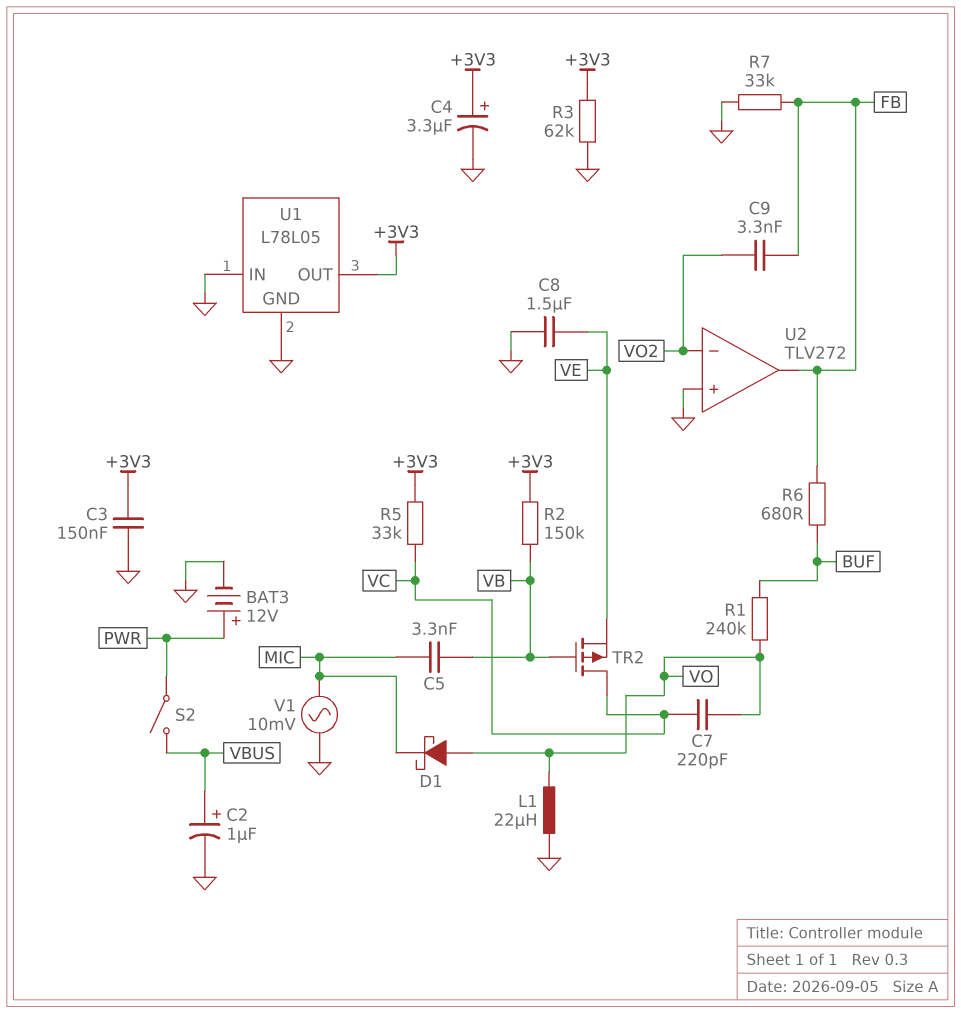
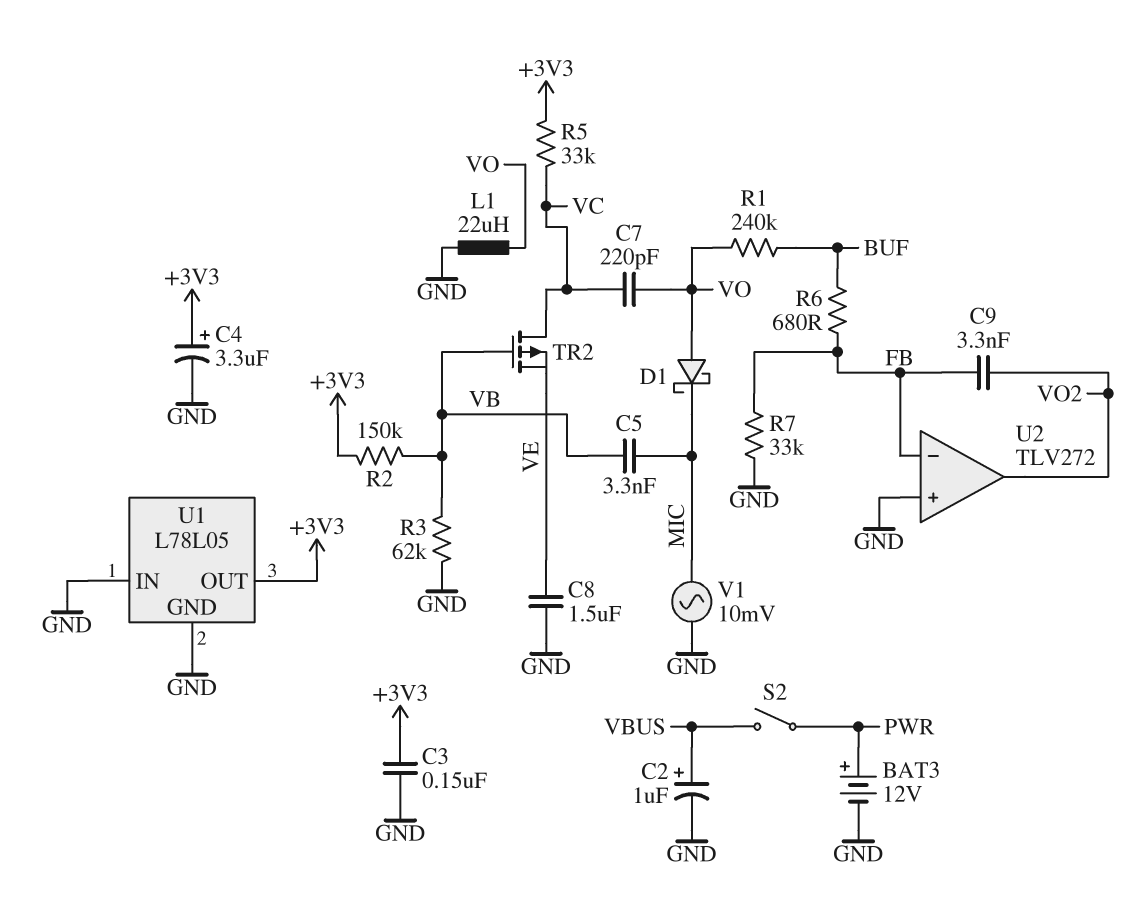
R3: 62k (+3V3, GND) -> 62k (GND, VB)
U2 pin in-: VO2 -> FB
U2 pin out: FB -> VO2

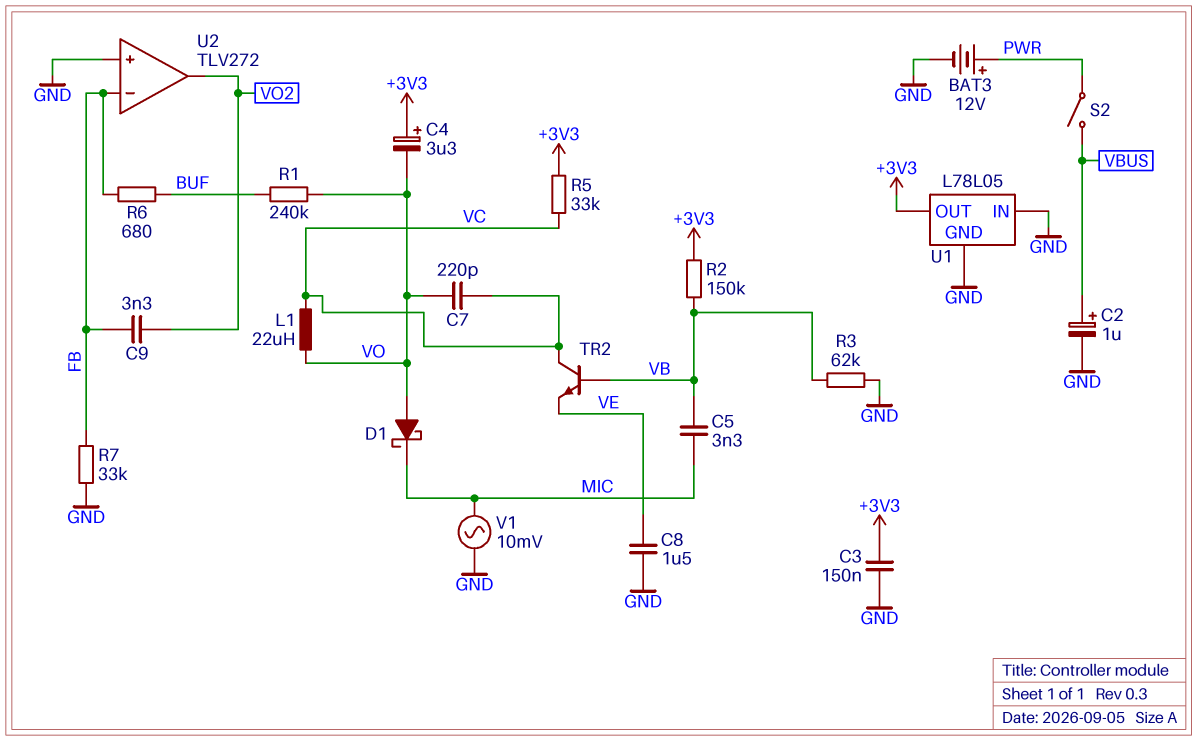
C4: 3.3uF (plus +3V3, minus GND) -> 3.3uF (plus +3V3, minus VO)
L1: 22uH (GND, VO) -> 22uH (VC, VO)
TR2: PMOS (G VB, D VC, S VE) -> NPN (B VB, C VC, E VE)

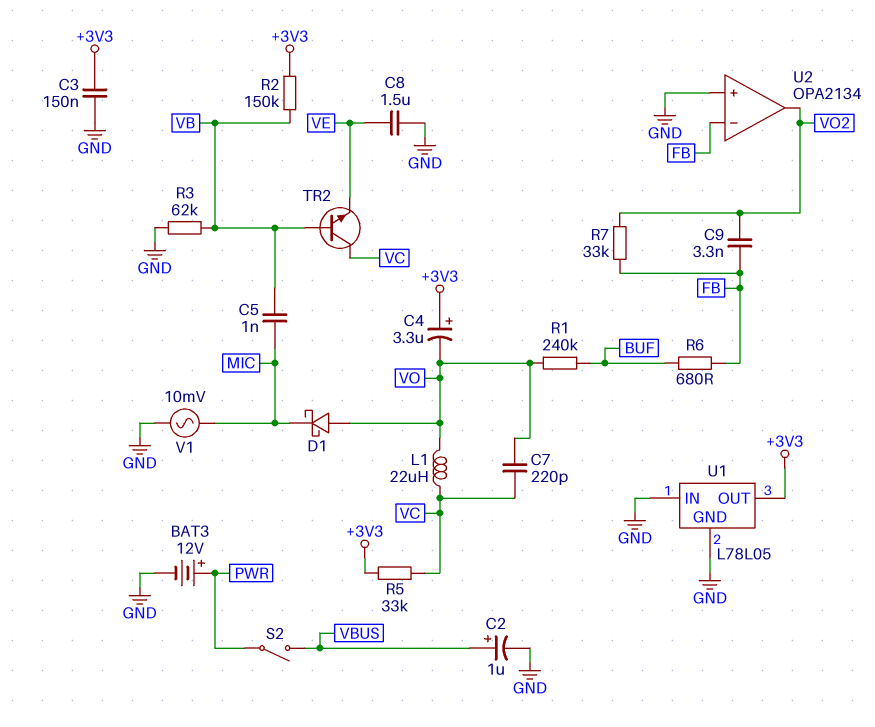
C5: 3.3nF (MIC, VB) -> 1nF (MIC, VB)
R7: 33k (FB, GND) -> 33k (FB, VO2)
U2: TLV272 -> OPA2134

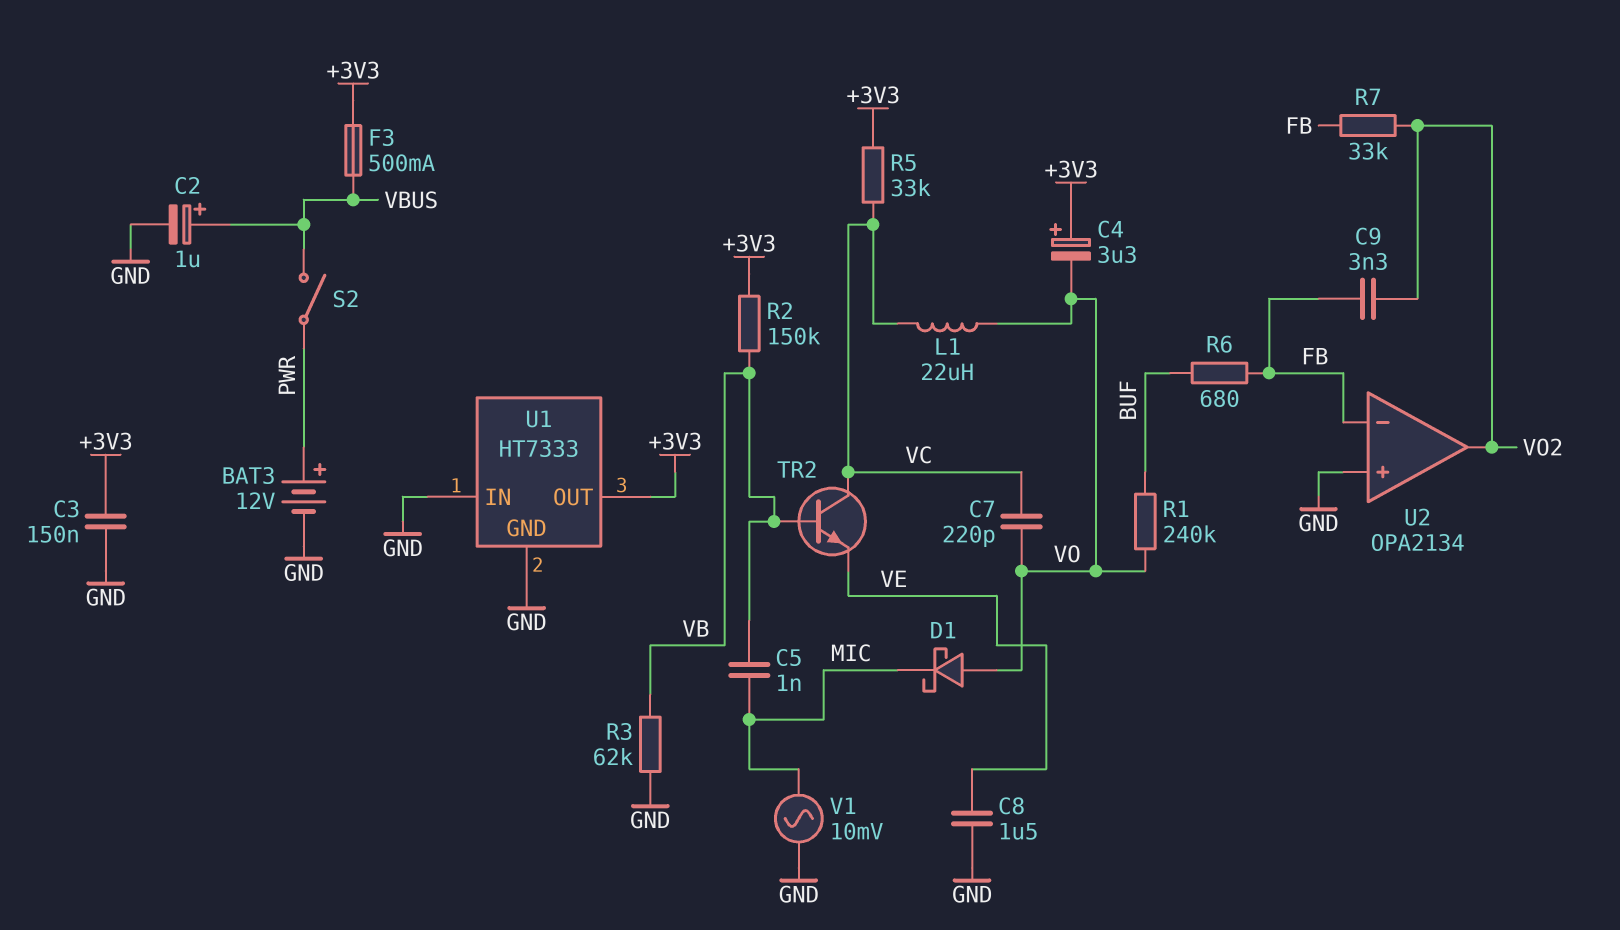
F3: none -> 500mA (+3V3, VBUS)
U1: L78L05 -> HT7333

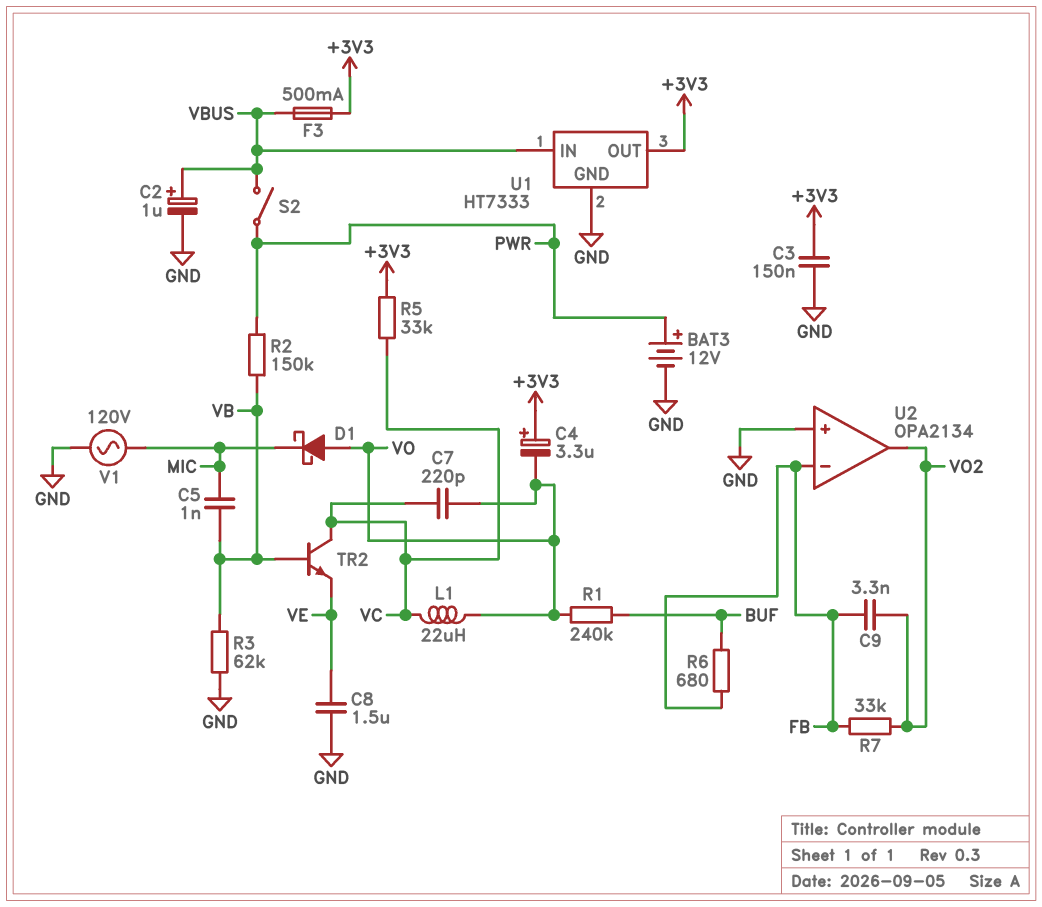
R2: 150k (+3V3, VB) -> 150k (PWR, VB)
U1 pin IN: GND -> VBUS
V1: AC 10mV (GND, MIC) -> AC 120V (GND, MIC)

